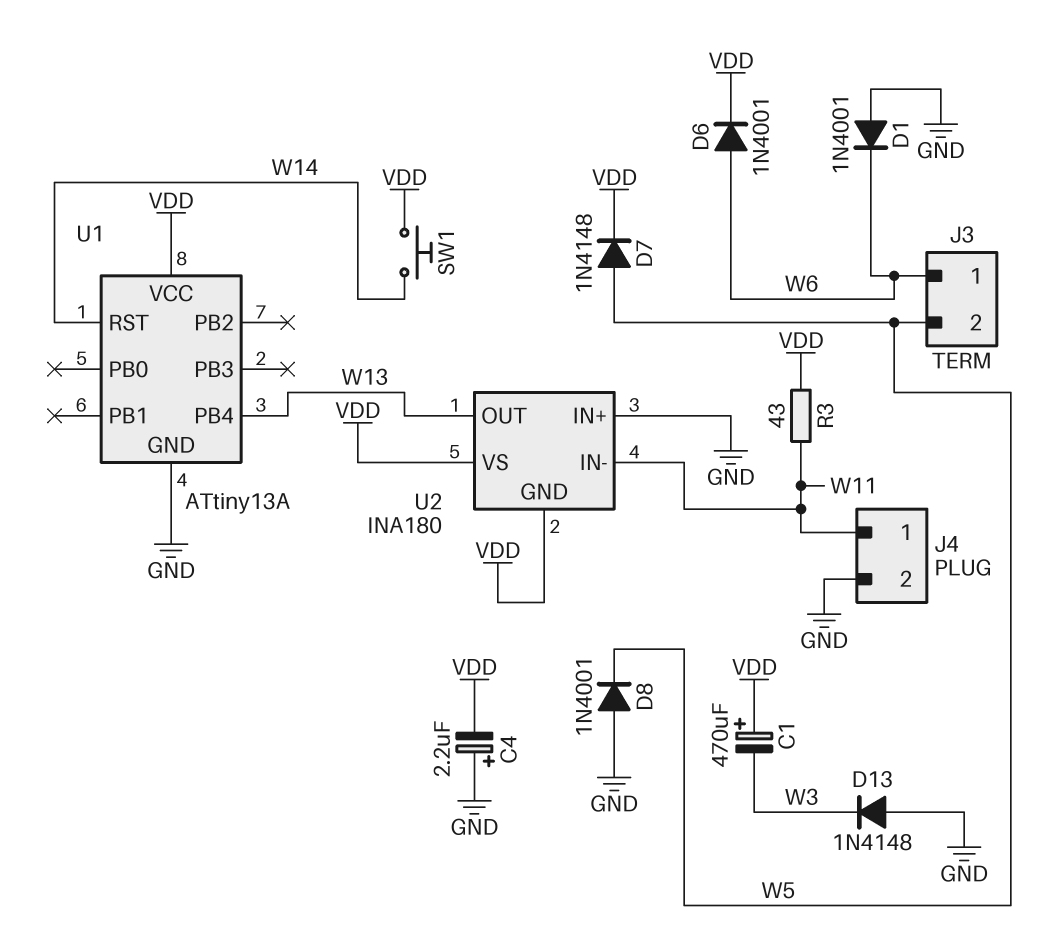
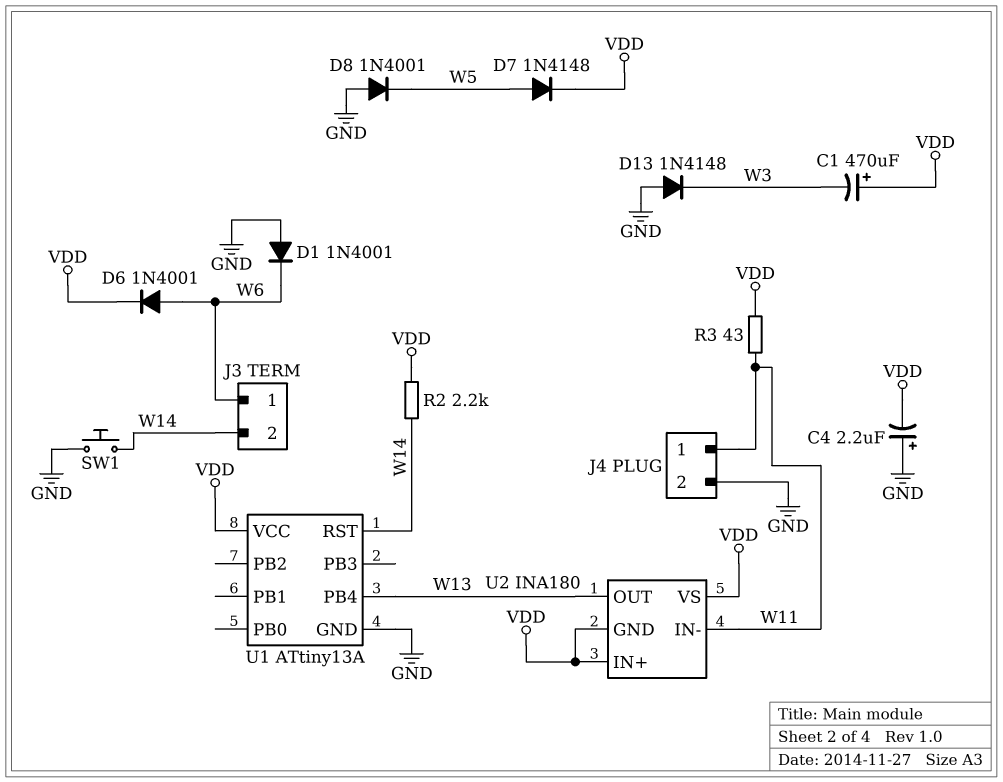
J3 pin 2: W5 -> W14
R2: none -> 2.2k (VDD, W14)
SW1: button (VDD, W14) -> button (GND, W14)
U2 pin IN+: GND -> VDD

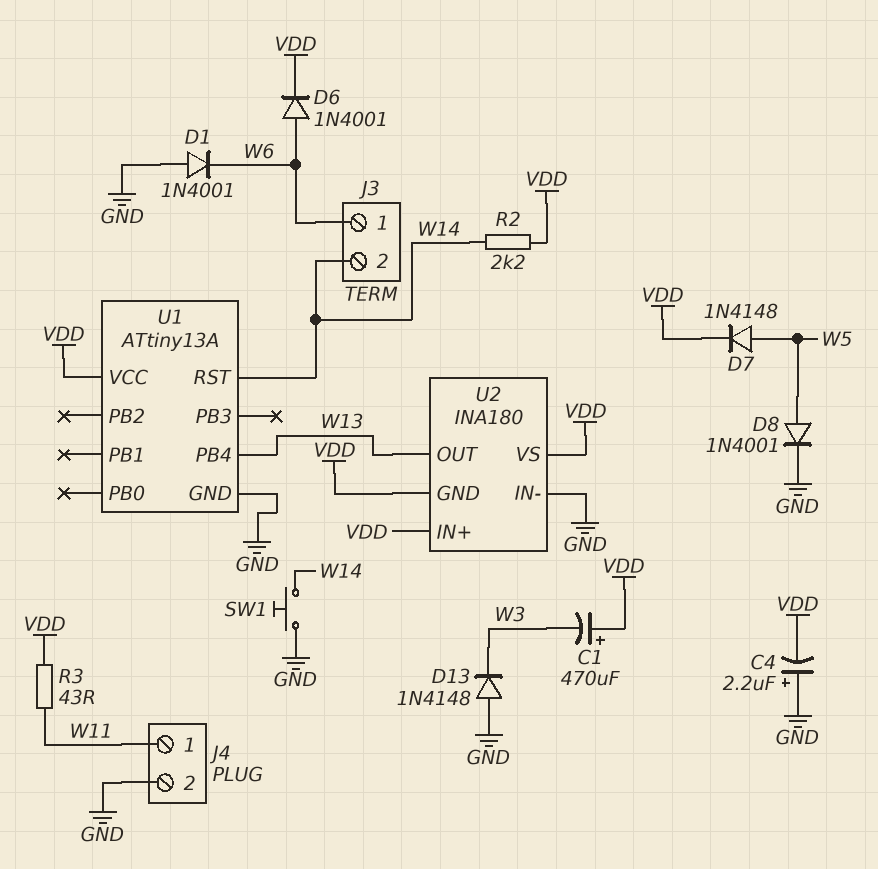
D8: diode 1N4001 (A GND, K W5) -> diode 1N4001 (A W5, K GND)
U2 pin IN-: W11 -> GND

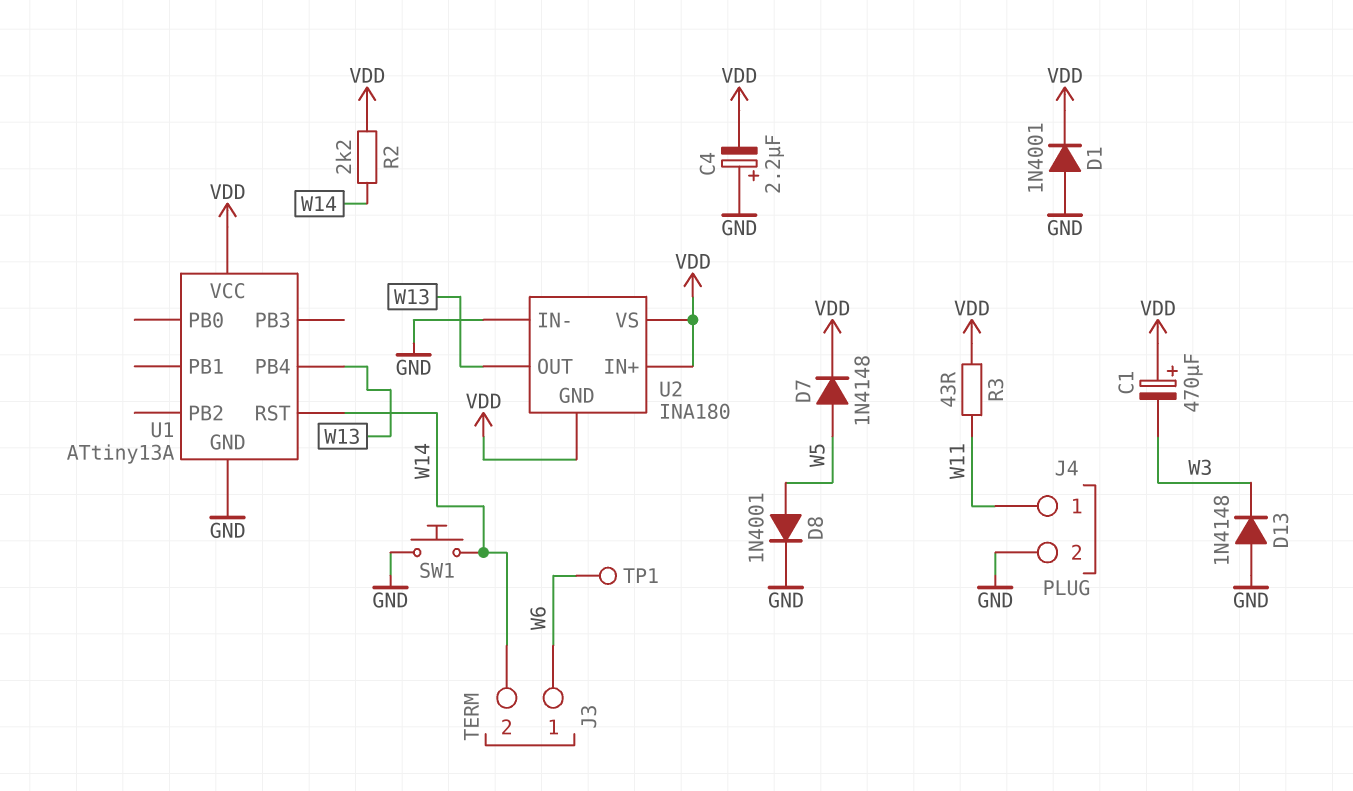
D1: diode 1N4001 (A GND, K W6) -> diode 1N4001 (A GND, K VDD)
D6: diode 1N4001 (A W6, K VDD) -> none
TP1: none -> test point (W6)

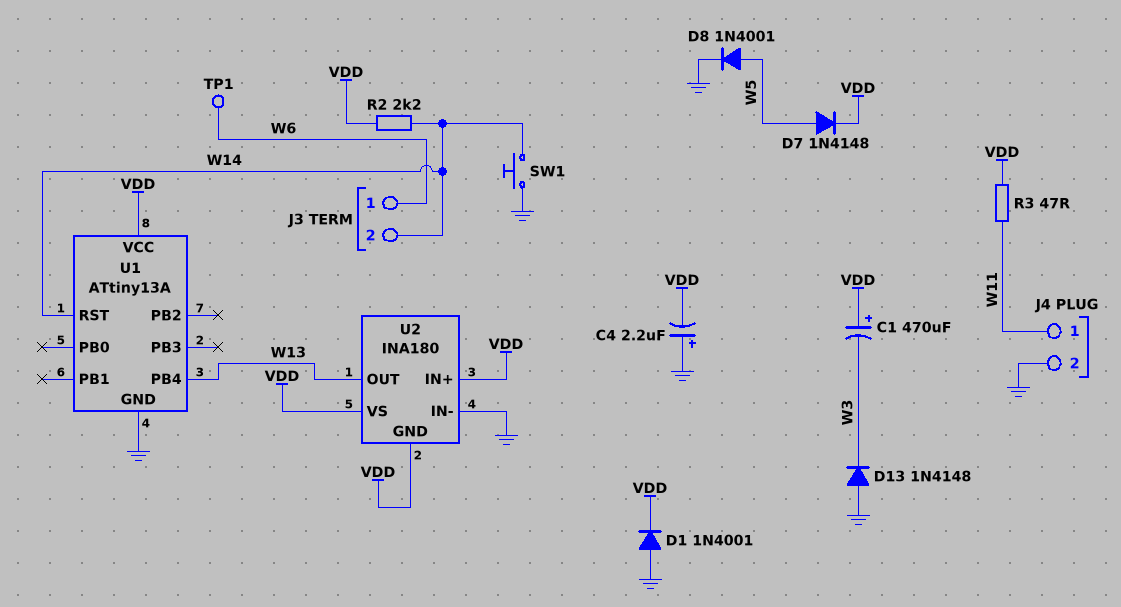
R3: 43 (VDD, W11) -> 47 (VDD, W11)

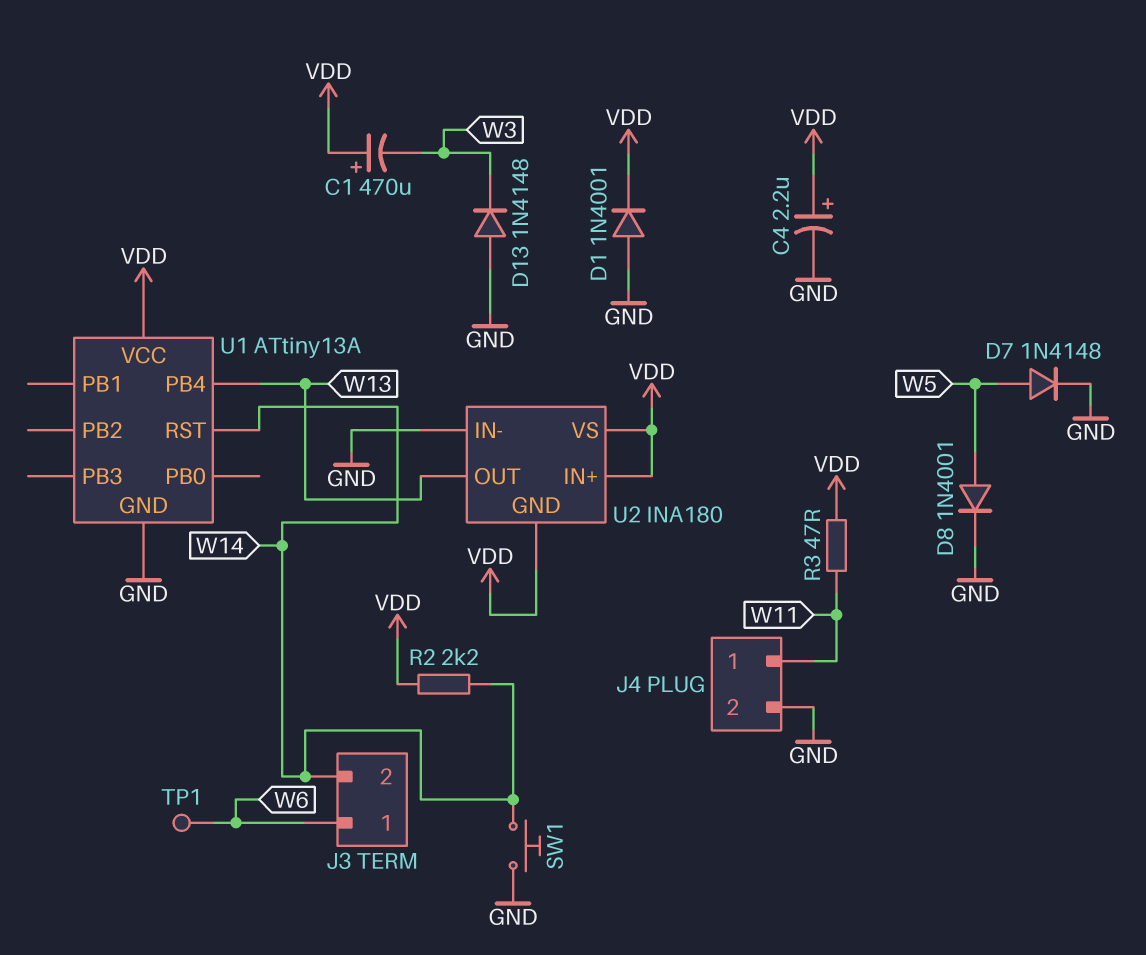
C4: 2.2uF (plus GND, minus VDD) -> 2.2uF (plus VDD, minus GND)
D7: diode 1N4148 (A W5, K VDD) -> diode 1N4148 (A W5, K GND)

